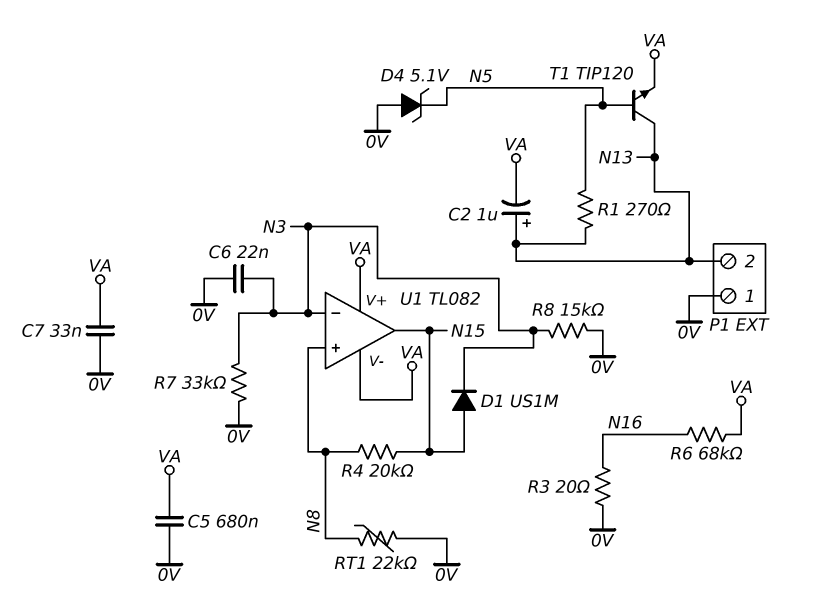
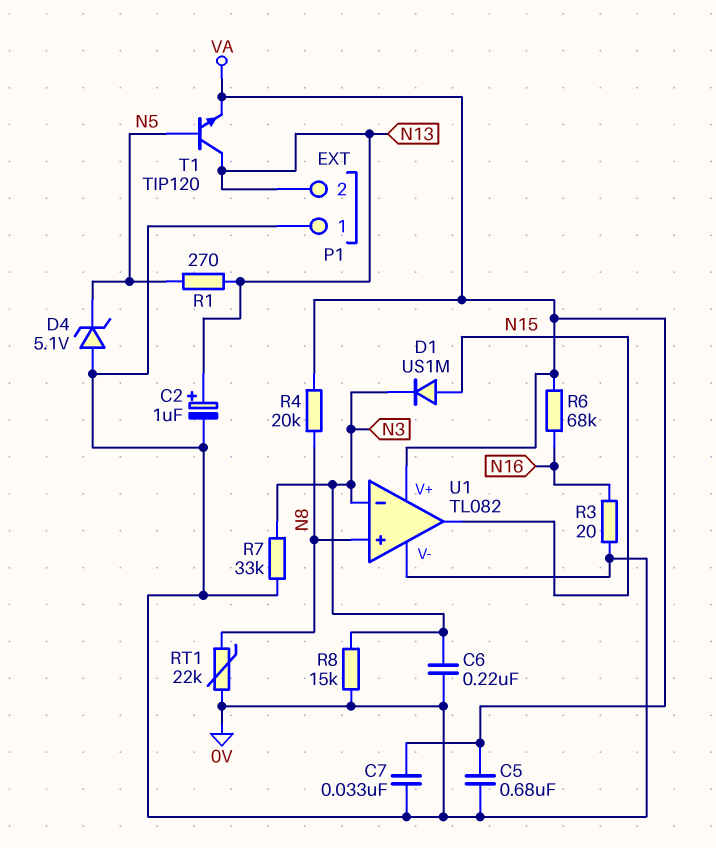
C2: 1uF (plus N13, minus VA) -> 1uF (plus N13, minus 0V)
C6: 22nF (0V, N3) -> 220nF (0V, N3)
R4: 20k (N8, N15) -> 20k (N8, VA)
U1 pin V-: VA -> 0V

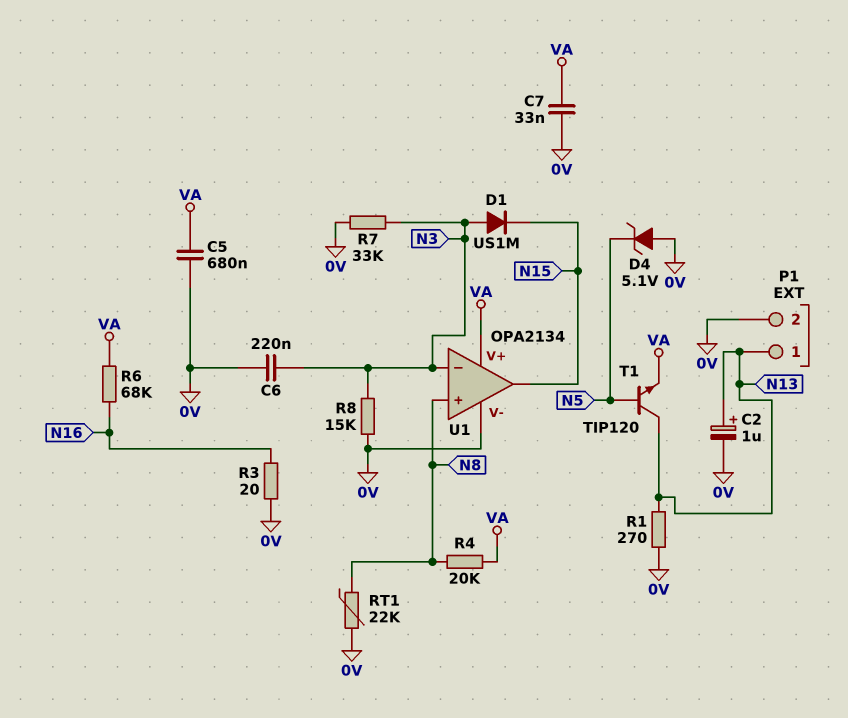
D1: diode US1M (A N15, K N3) -> diode US1M (A N3, K N15)
P1 pin 1: 0V -> N13
P1 pin 2: N13 -> 0V
R1: 270 (N5, N13) -> 270 (0V, N13)
U1: TL082 -> OPA2134

